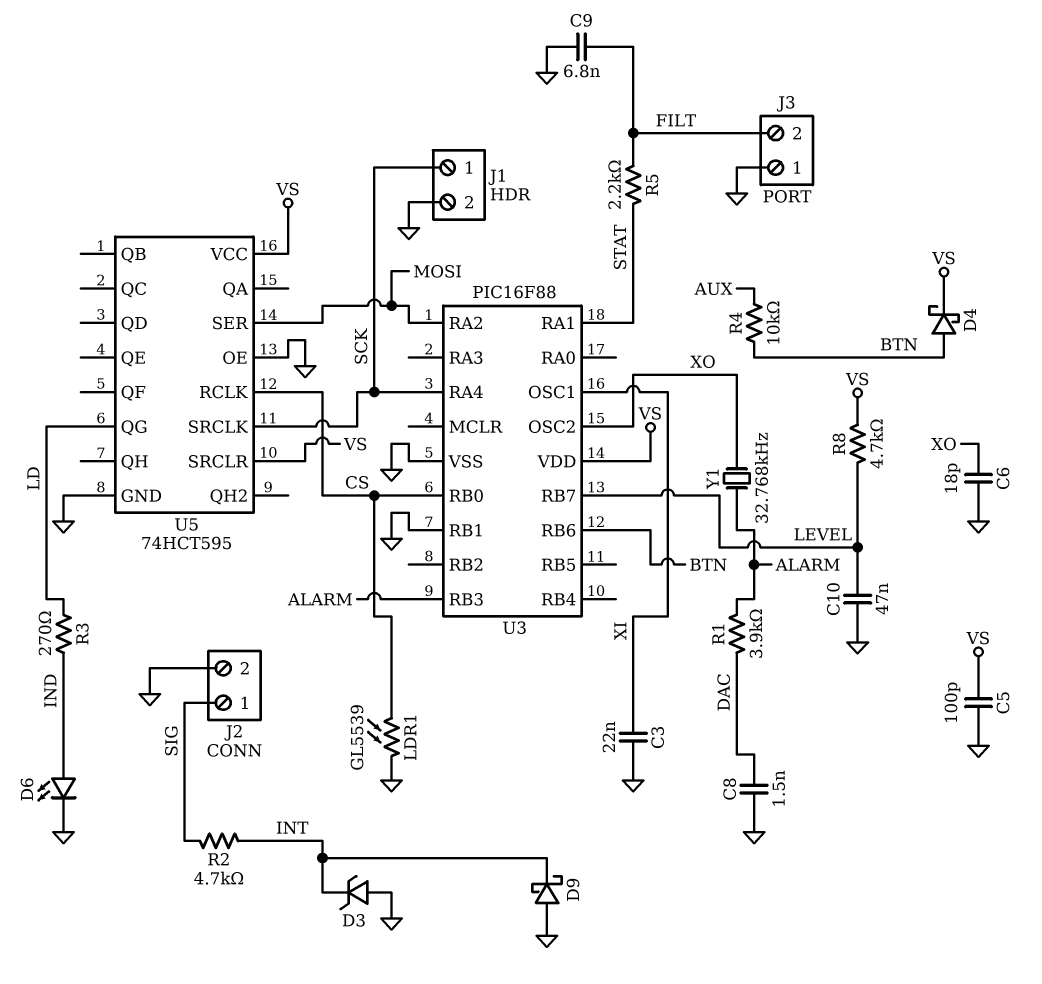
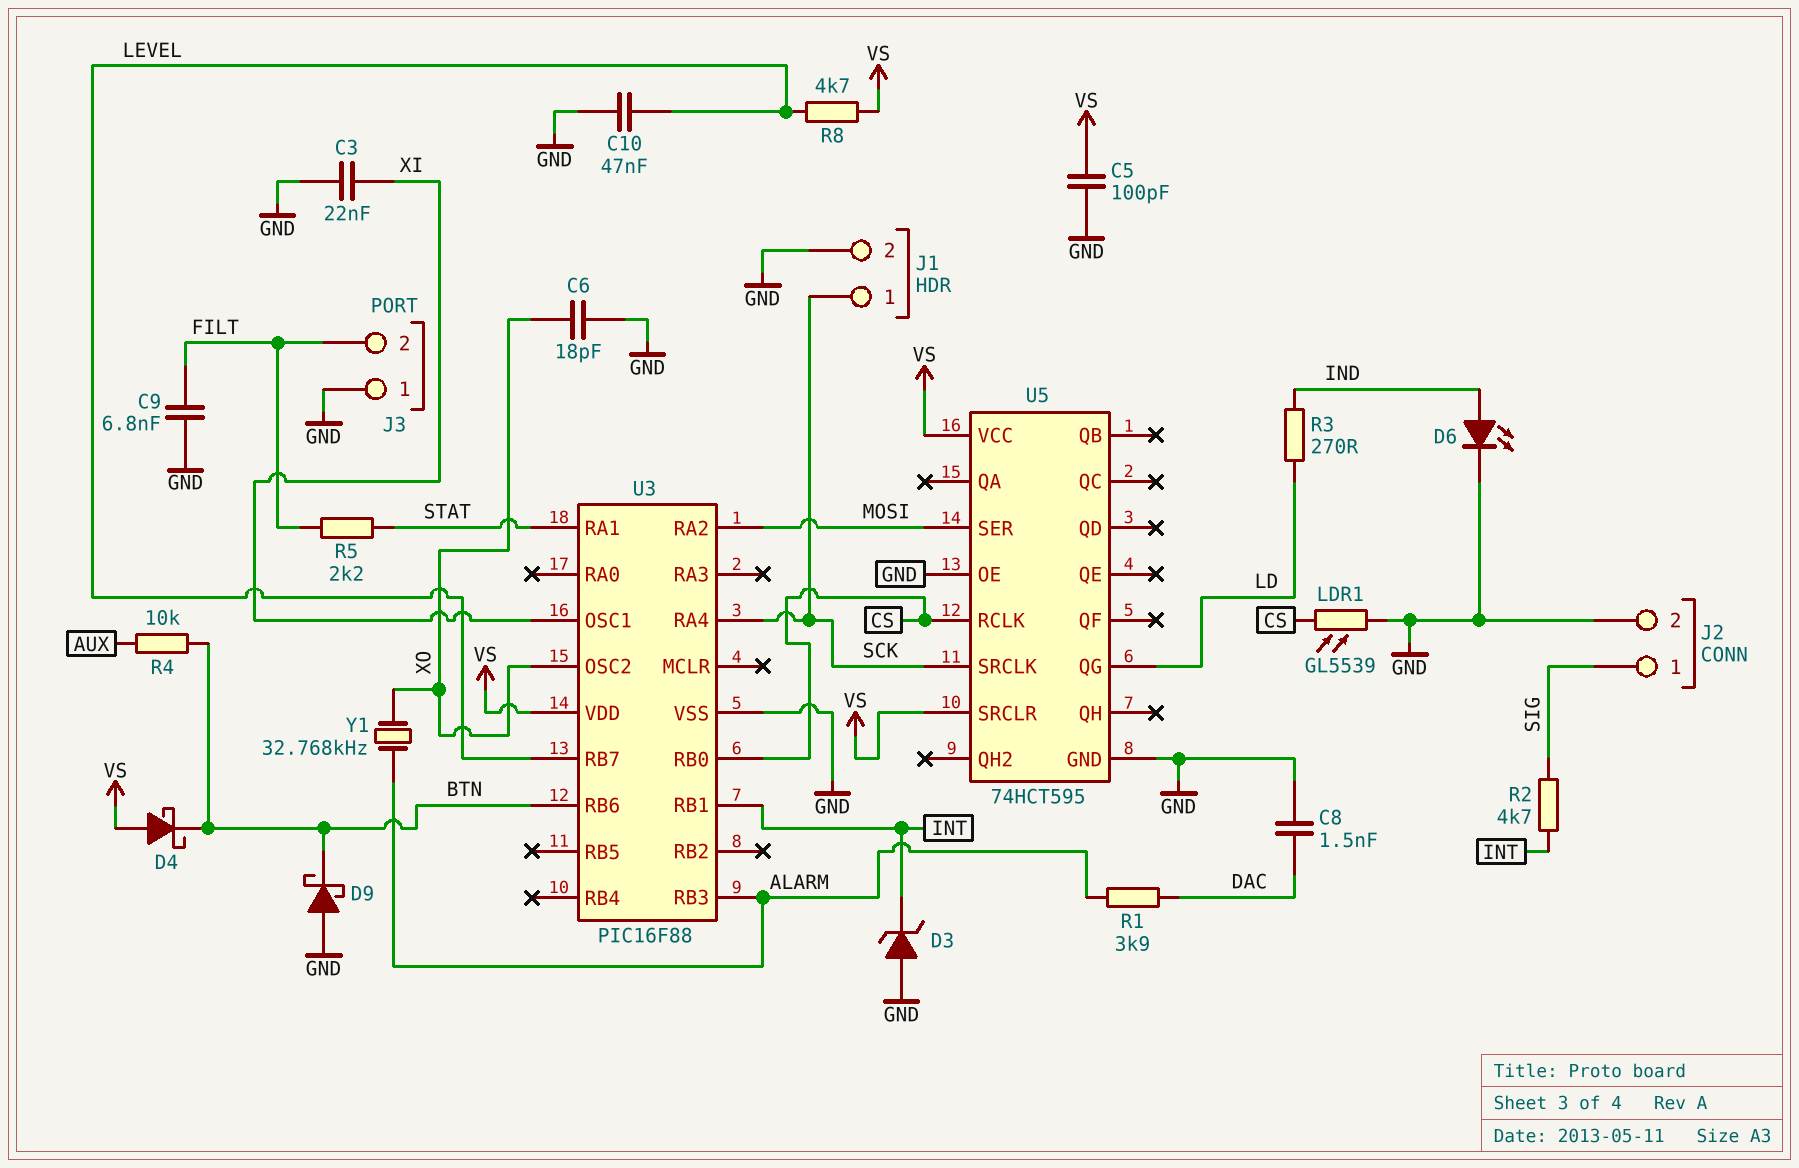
D4: schottky (A BTN, K VS) -> schottky (A VS, K BTN)
D9: schottky (A GND, K INT) -> schottky (A GND, K BTN)
U3 pin RB1: GND -> INT

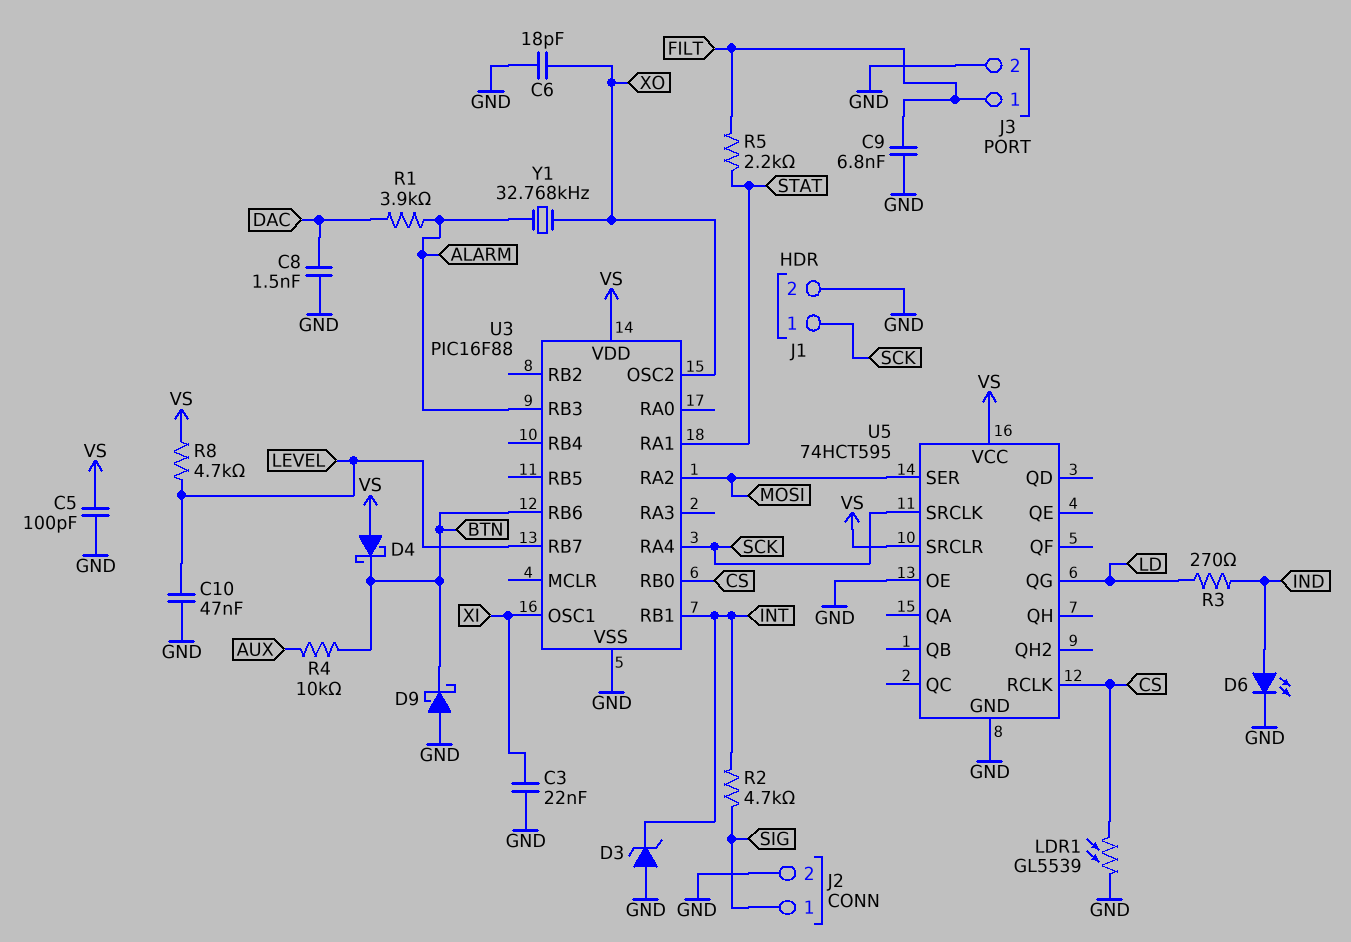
J3 pin 1: GND -> FILT
J3 pin 2: FILT -> GND

